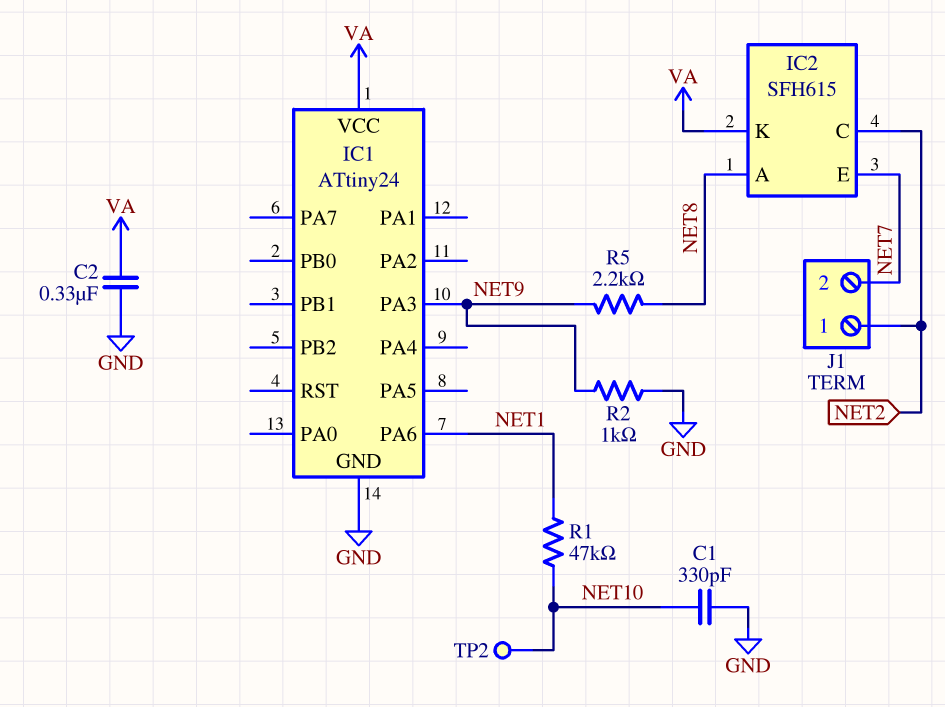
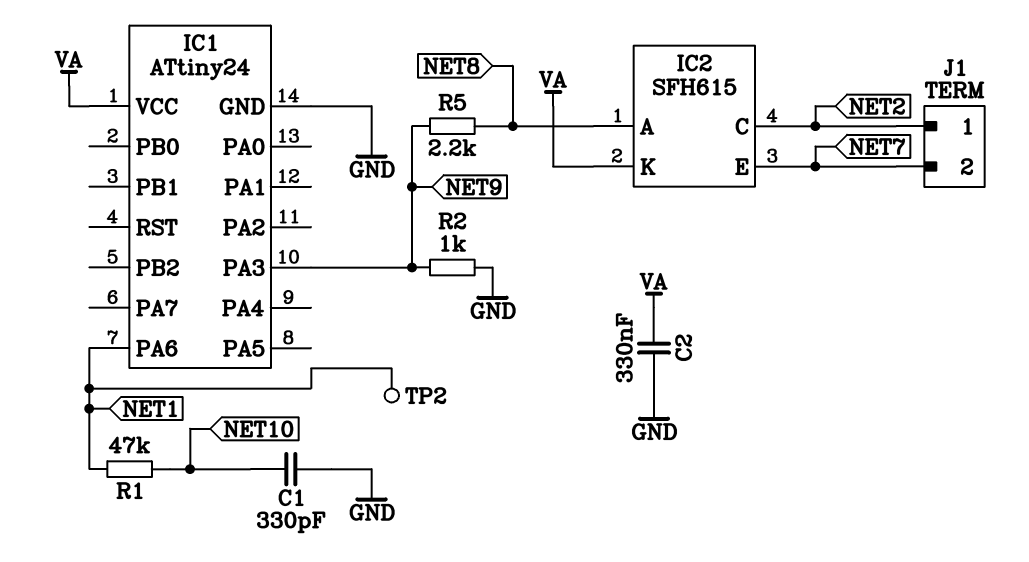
TP2: test point (NET10) -> test point (NET1)

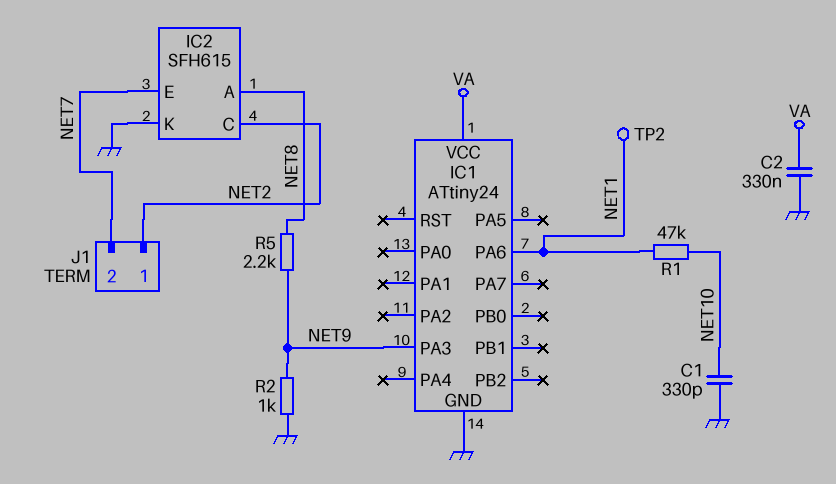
IC2 pin K: VA -> GND

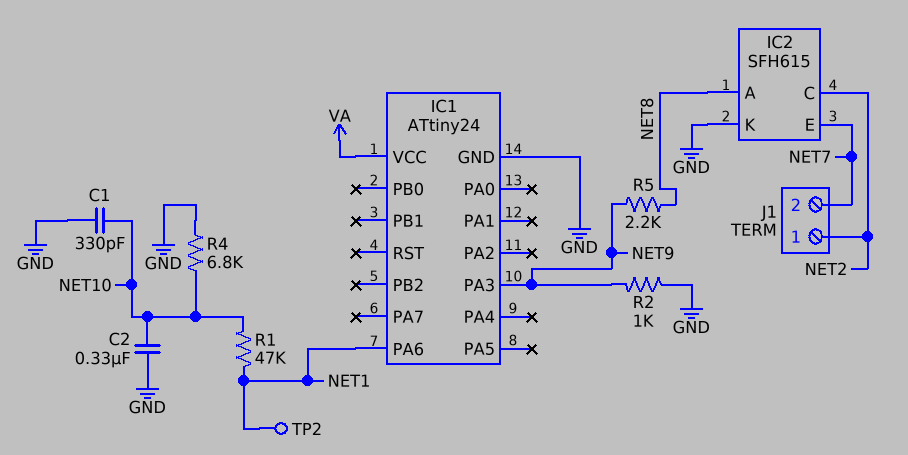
C2: 330nF (GND, VA) -> 330nF (GND, NET10)
R4: none -> 6.8k (GND, NET10)

